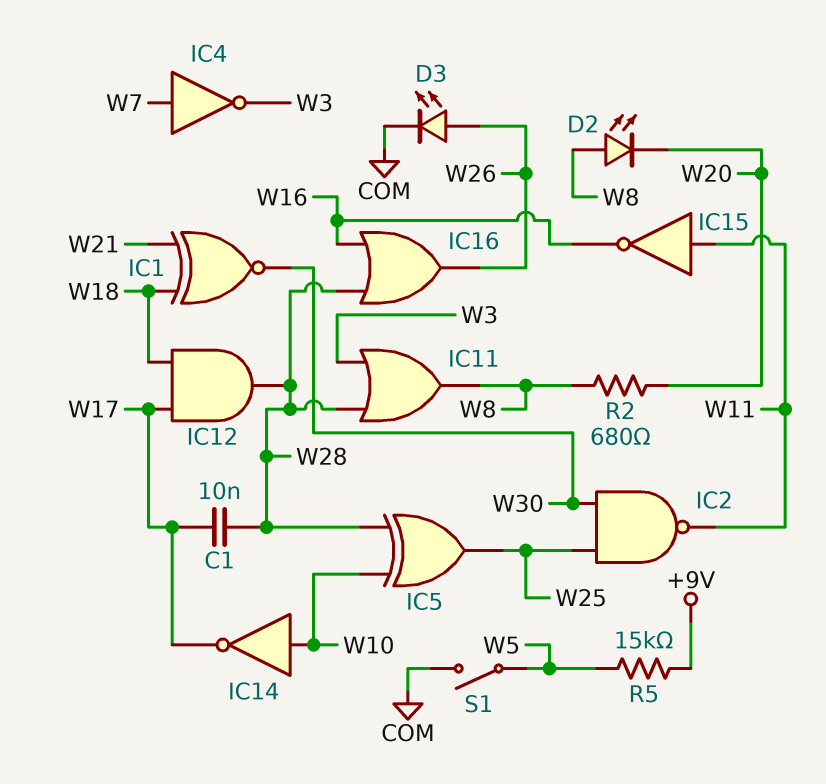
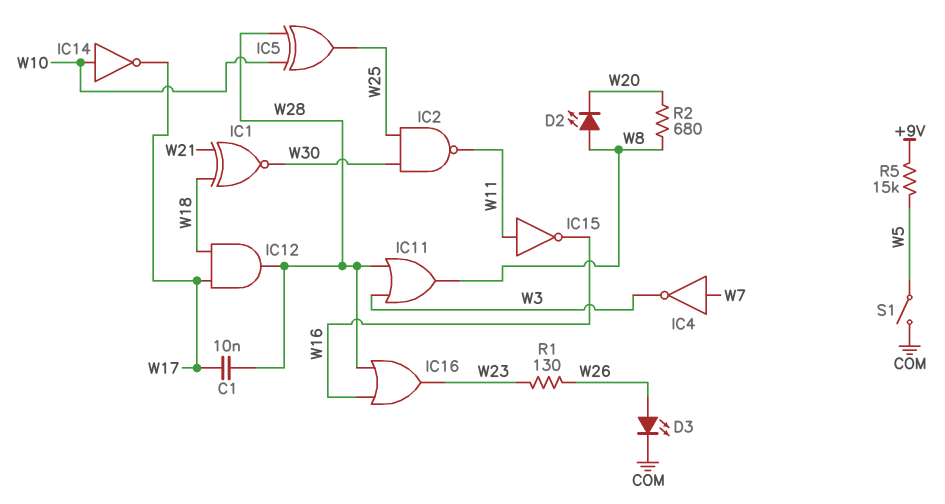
IC16: OR (in W16, in W28, out W26) -> OR (in W16, in W28, out W23)
R1: none -> 130 (W23, W26)

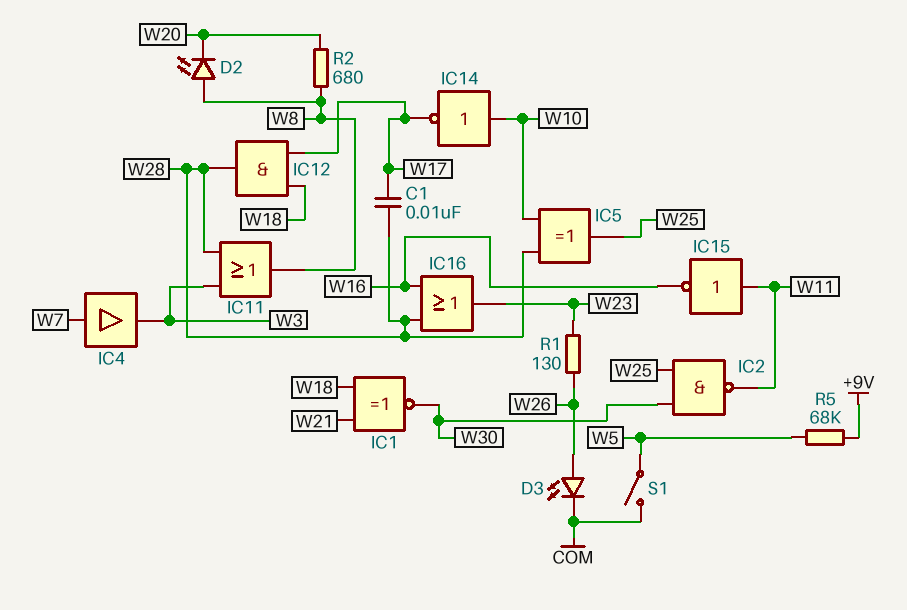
IC4: NOT (in W7, out W3) -> buffer (in W7, out W3)
R5: 15k (+9V, W5) -> 68k (+9V, W5)

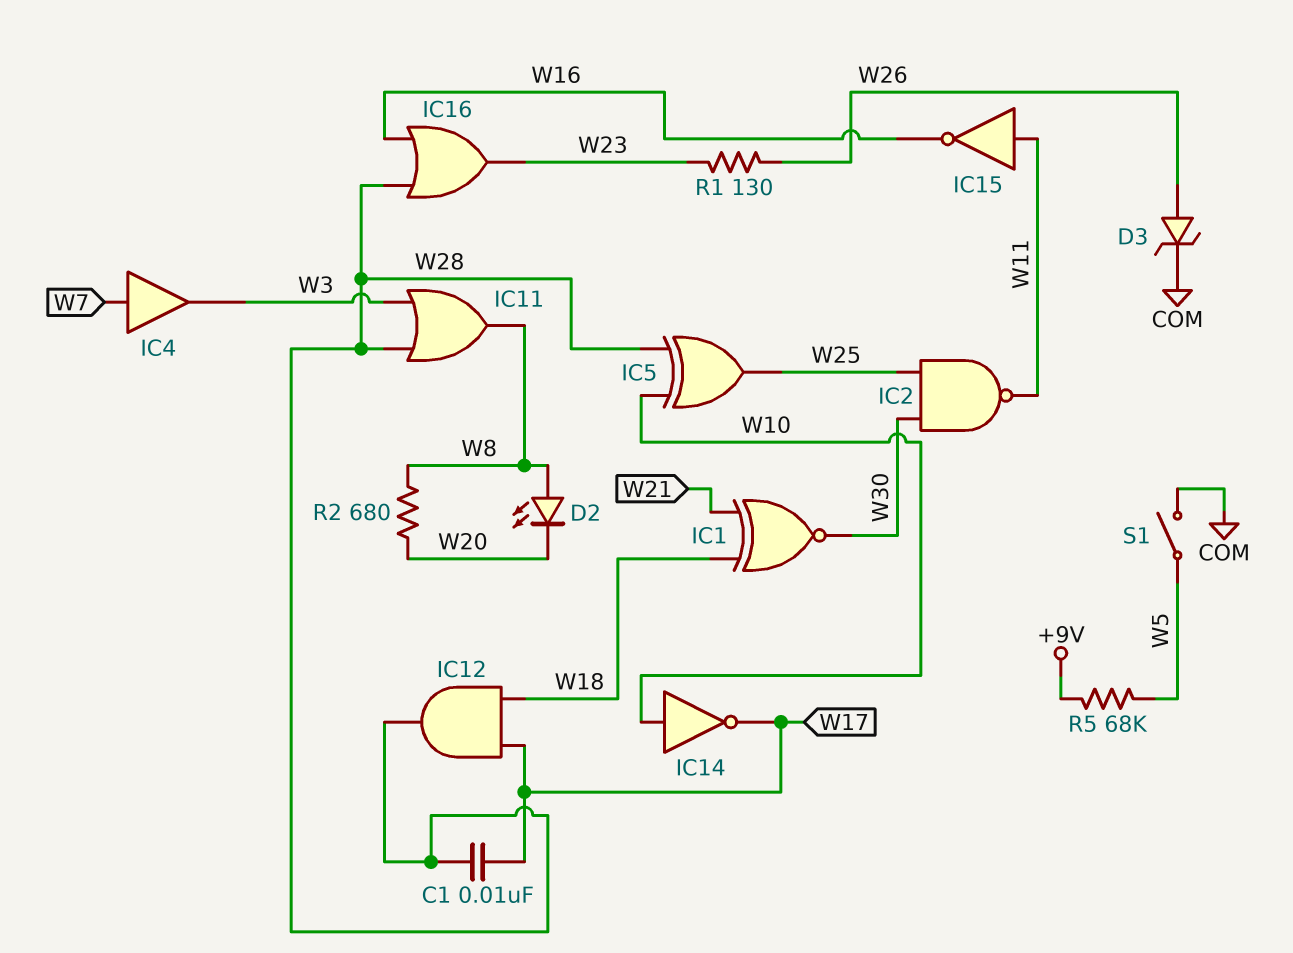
D3: LED (A W26, K COM) -> zener (A W26, K COM)

